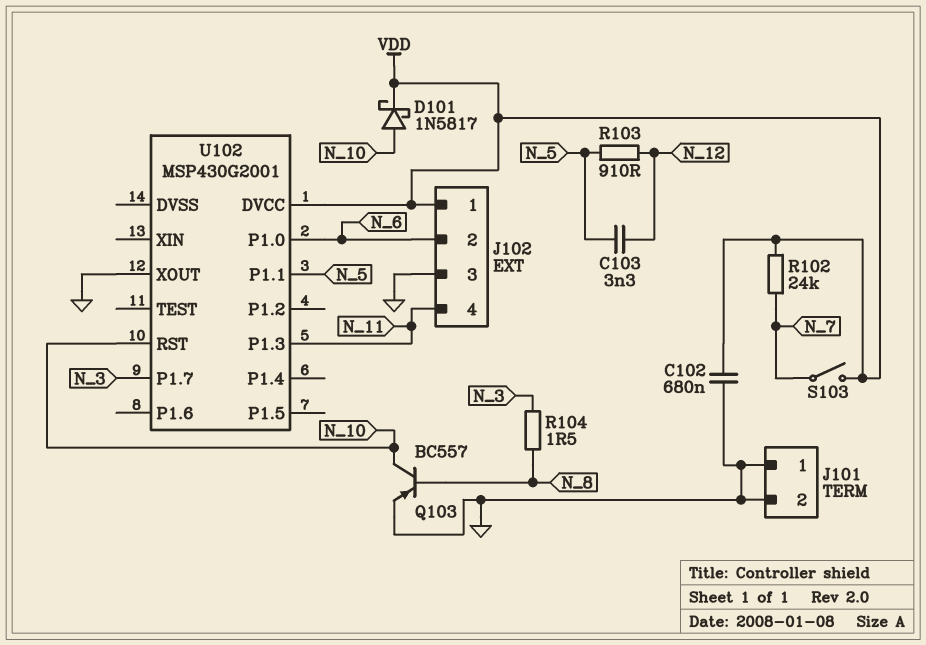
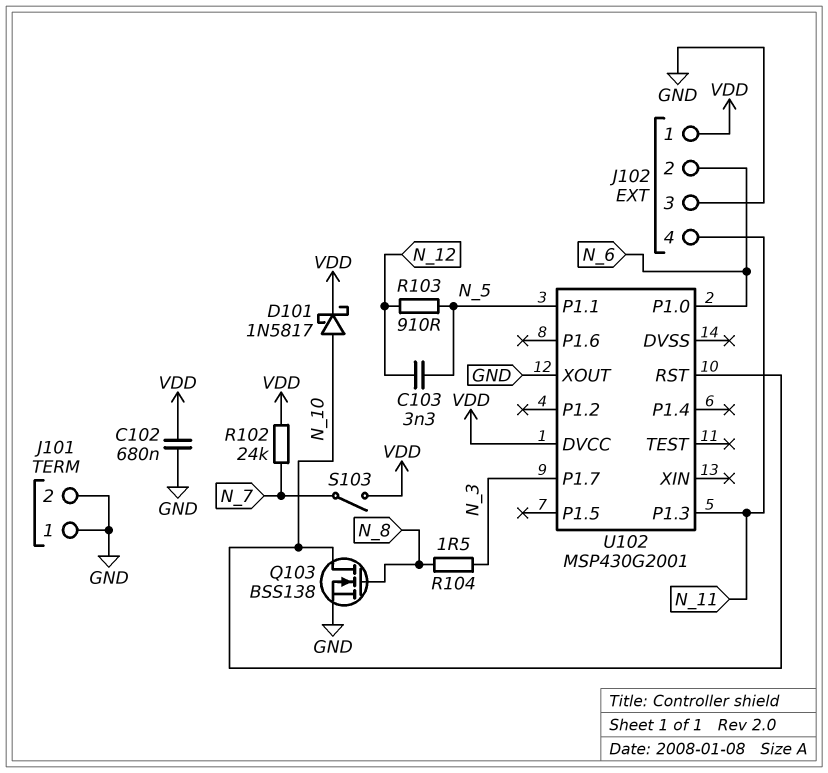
Q103: PNP BC557 (B N_8, C N_10, E GND) -> NMOS BSS138 (G N_8, D N_10, S GND)

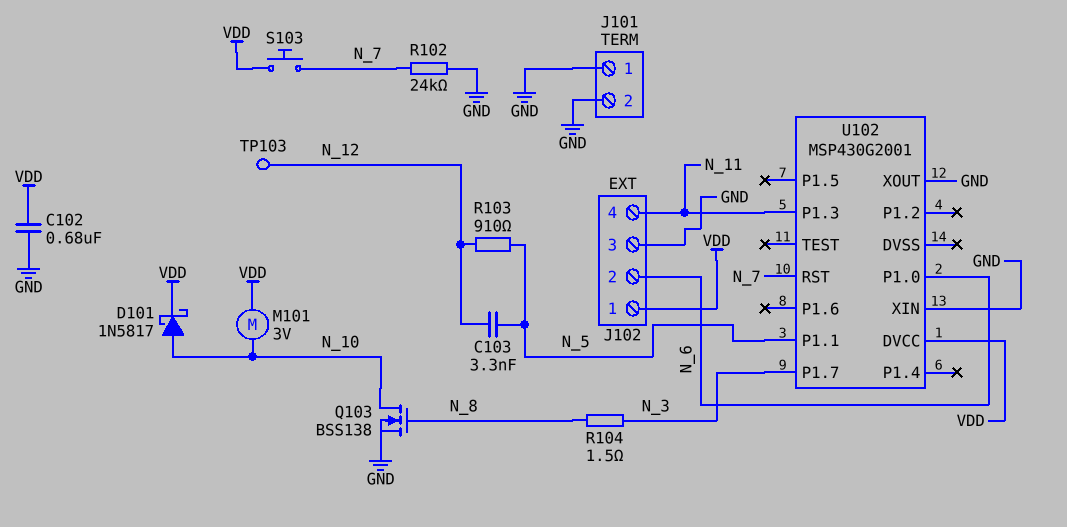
M101: none -> motor 3V (N_10, VDD)
R102: 24k (N_7, VDD) -> 24k (GND, N_7)
S103: switch (N_7, VDD) -> button (N_7, VDD)
TP103: none -> test point (N_12)
U102 pin RST: N_10 -> N_7
U102 pin XIN: none -> GND

